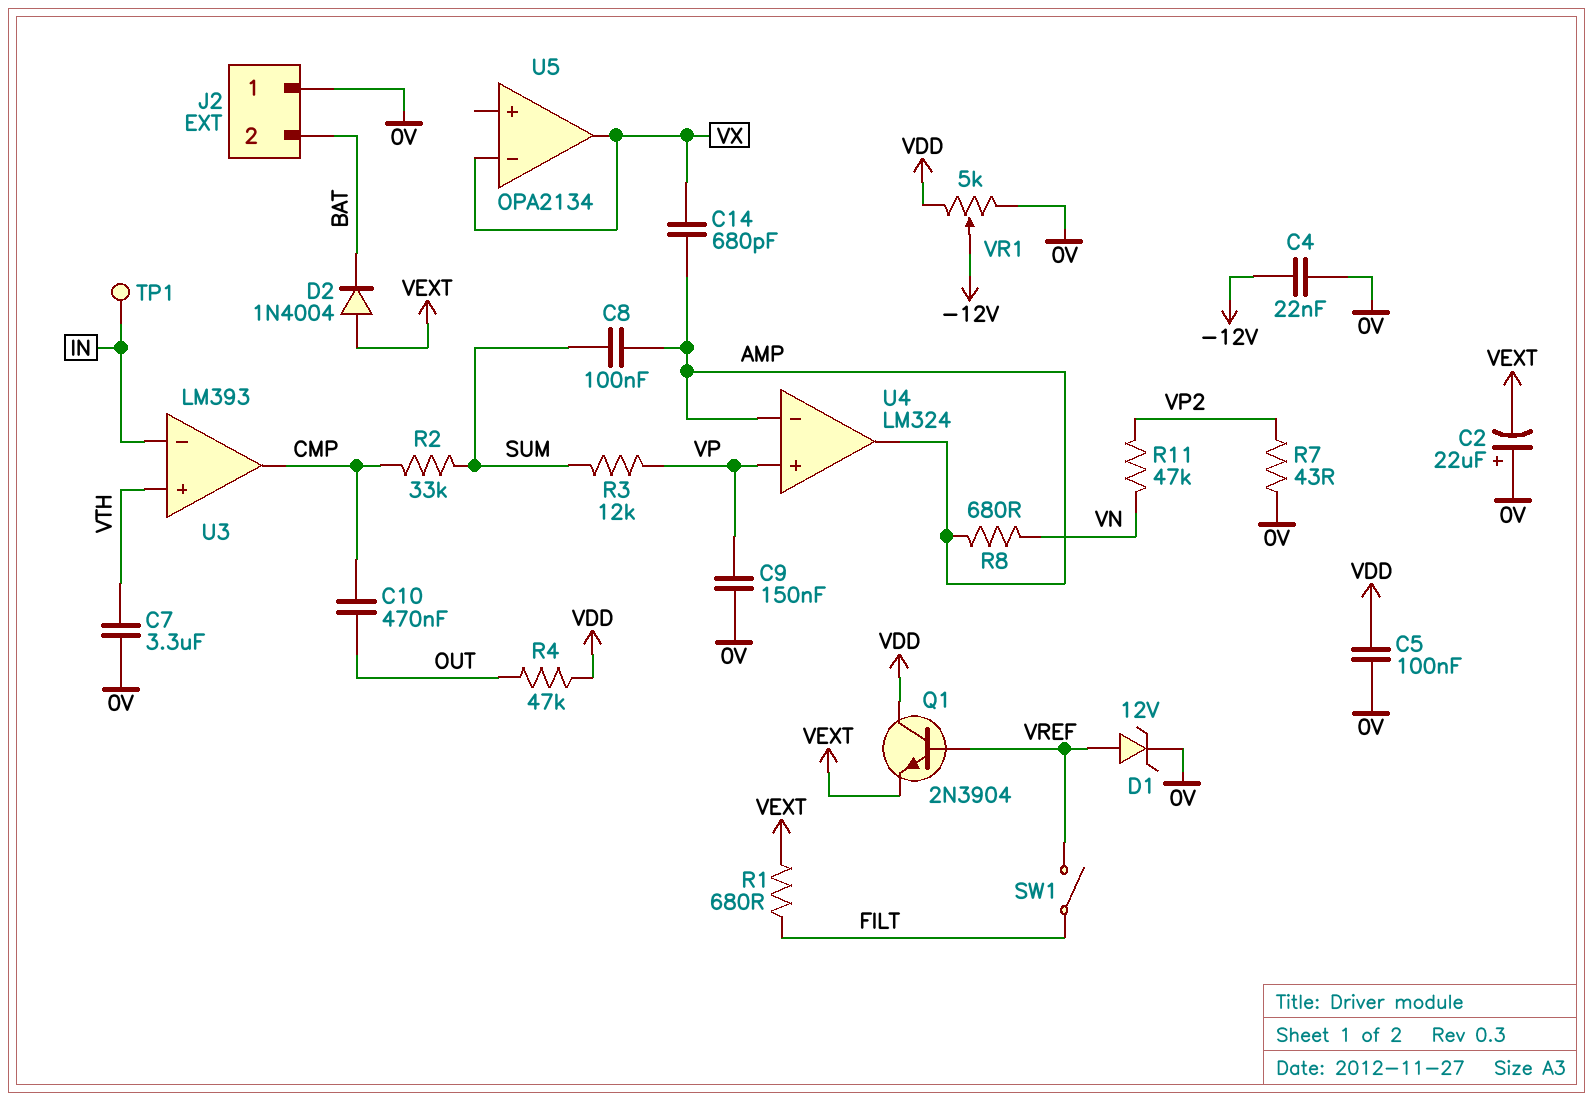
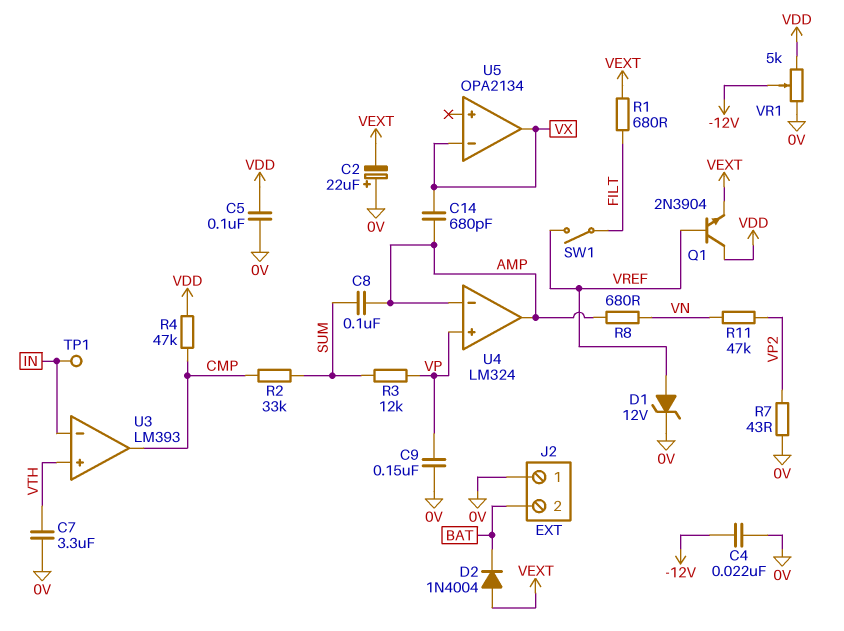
C10: 470nF (CMP, OUT) -> none
R4: 47k (OUT, VDD) -> 47k (CMP, VDD)

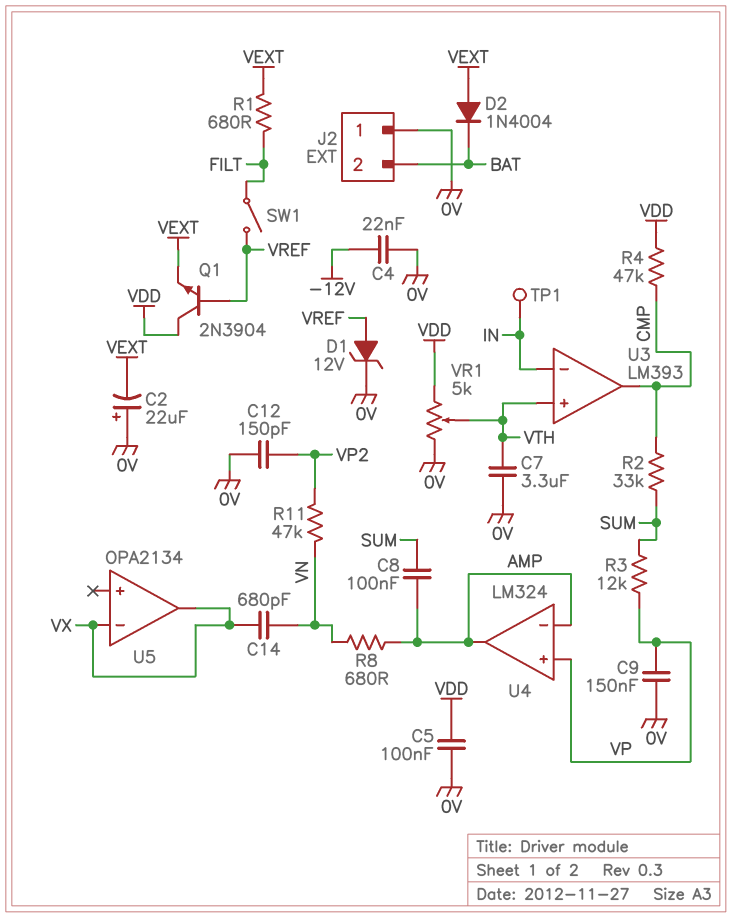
C12: none -> 150pF (0V, VP2)
C14: 680pF (AMP, VX) -> 680pF (VN, VX)
R7: 43 (0V, VP2) -> none
VR1: 5k (0V, VDD, wiper -12V) -> 5k (0V, VDD, wiper VTH)

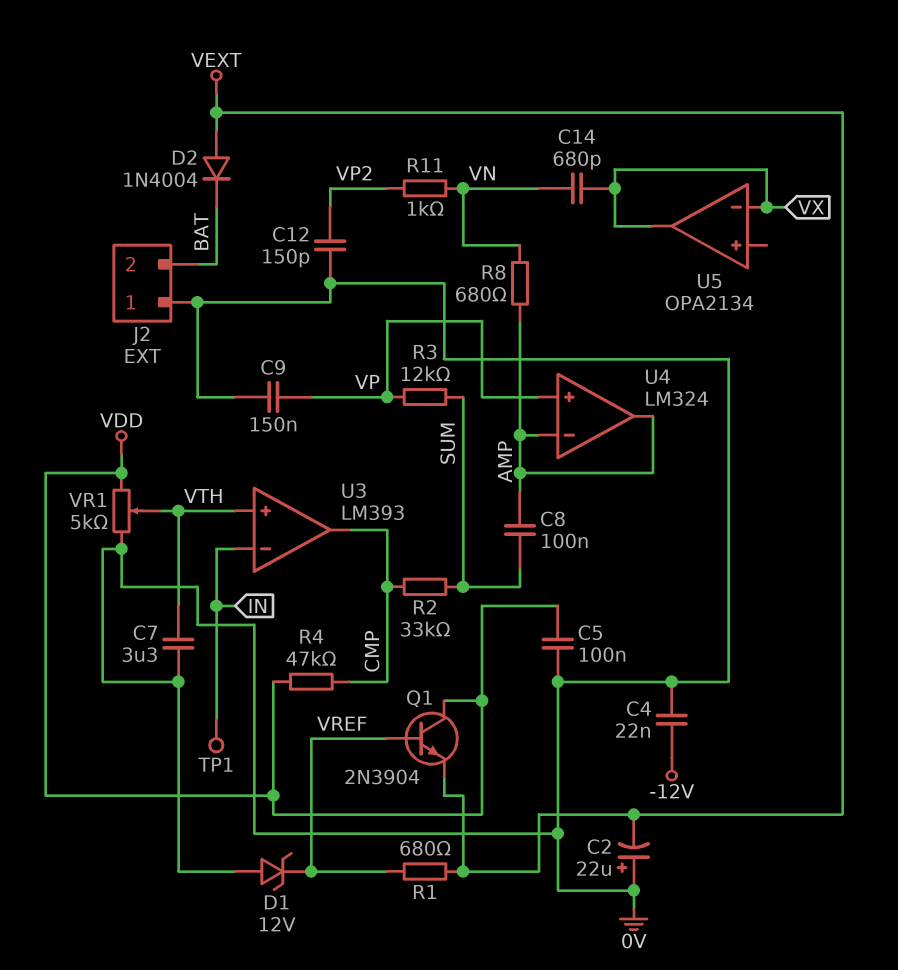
D1: zener 12V (A VREF, K 0V) -> zener 12V (A 0V, K VREF)
R1: 680 (FILT, VEXT) -> 680 (VEXT, VREF)
R11: 47k (VN, VP2) -> 1k (VN, VP2)
SW1: switch (FILT, VREF) -> none

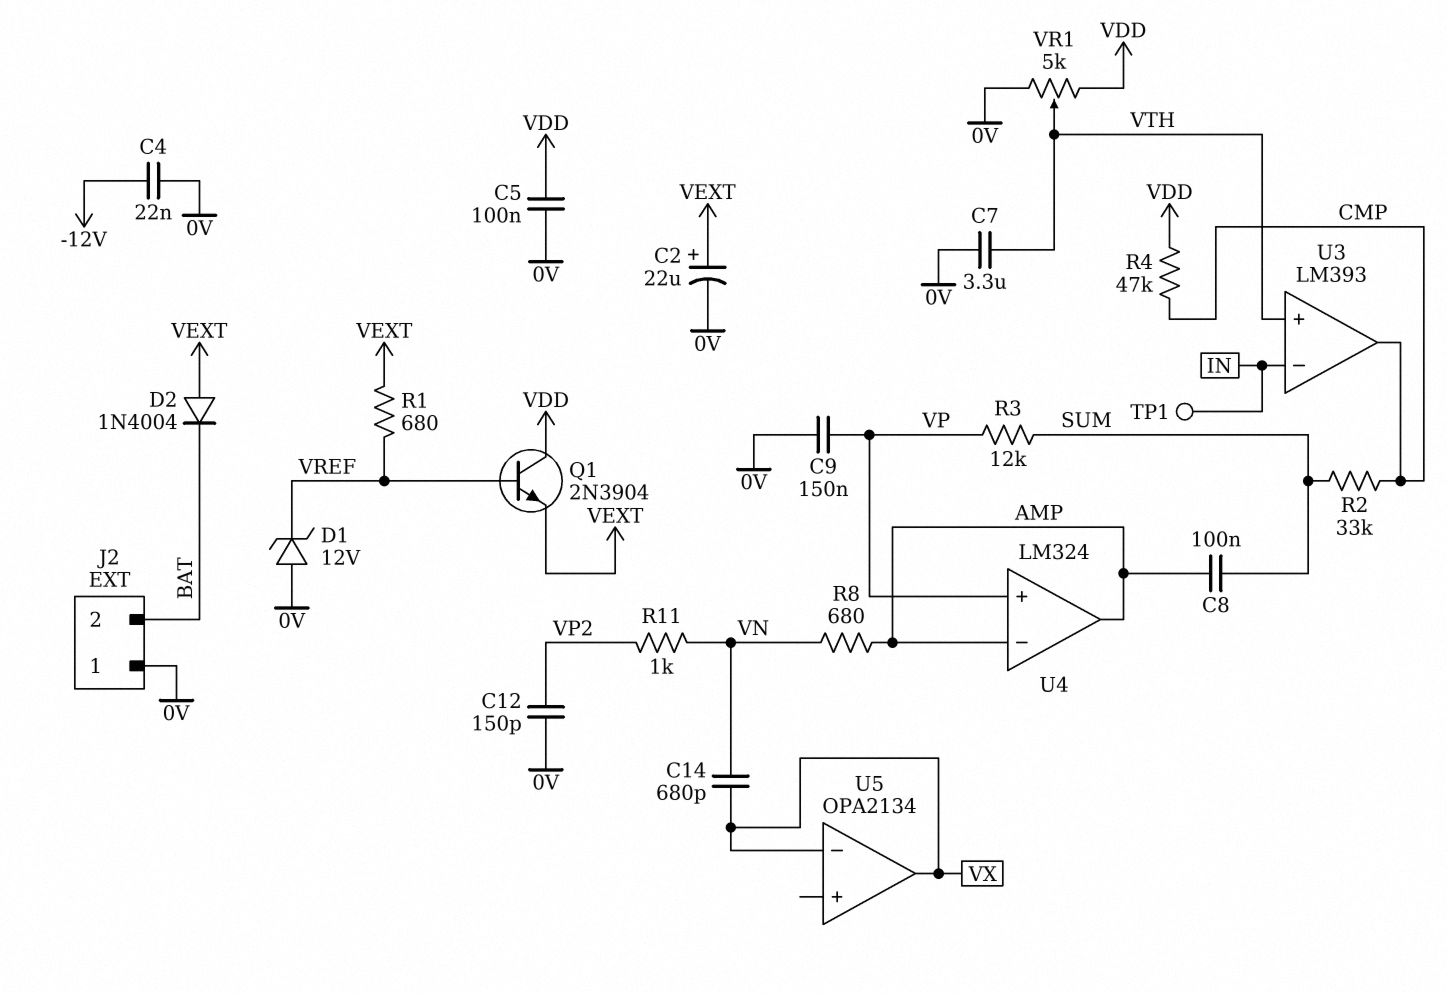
C2: 22uF (plus 0V, minus VEXT) -> 22uF (plus VEXT, minus 0V)

